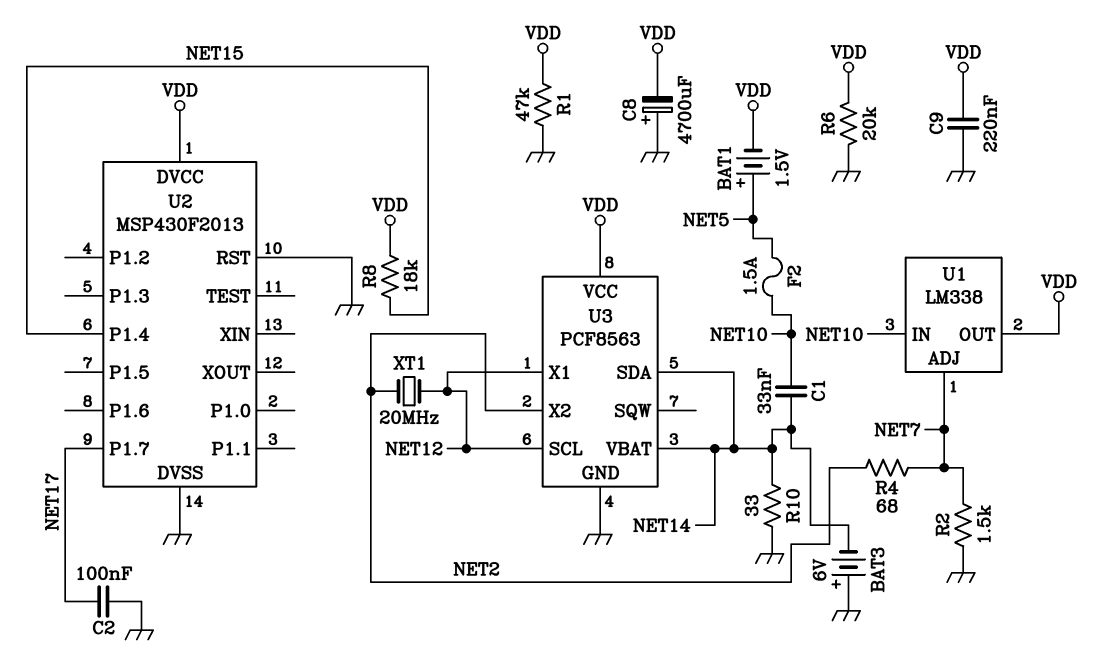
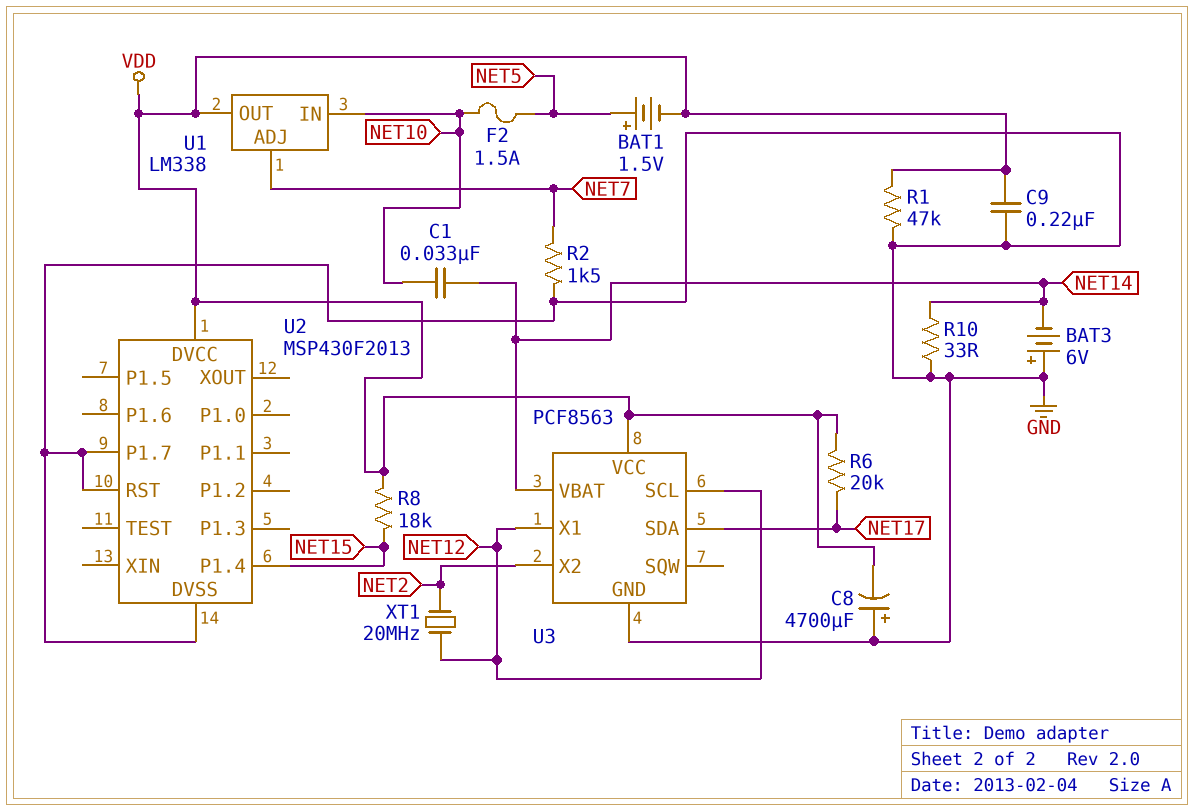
C2: 100nF (GND, NET17) -> none
R4: 68 (NET2, NET7) -> none
R6: 20k (GND, VDD) -> 20k (NET17, VDD)
U2 pin P1.7: NET17 -> GND
U3 pin SDA: NET14 -> NET17

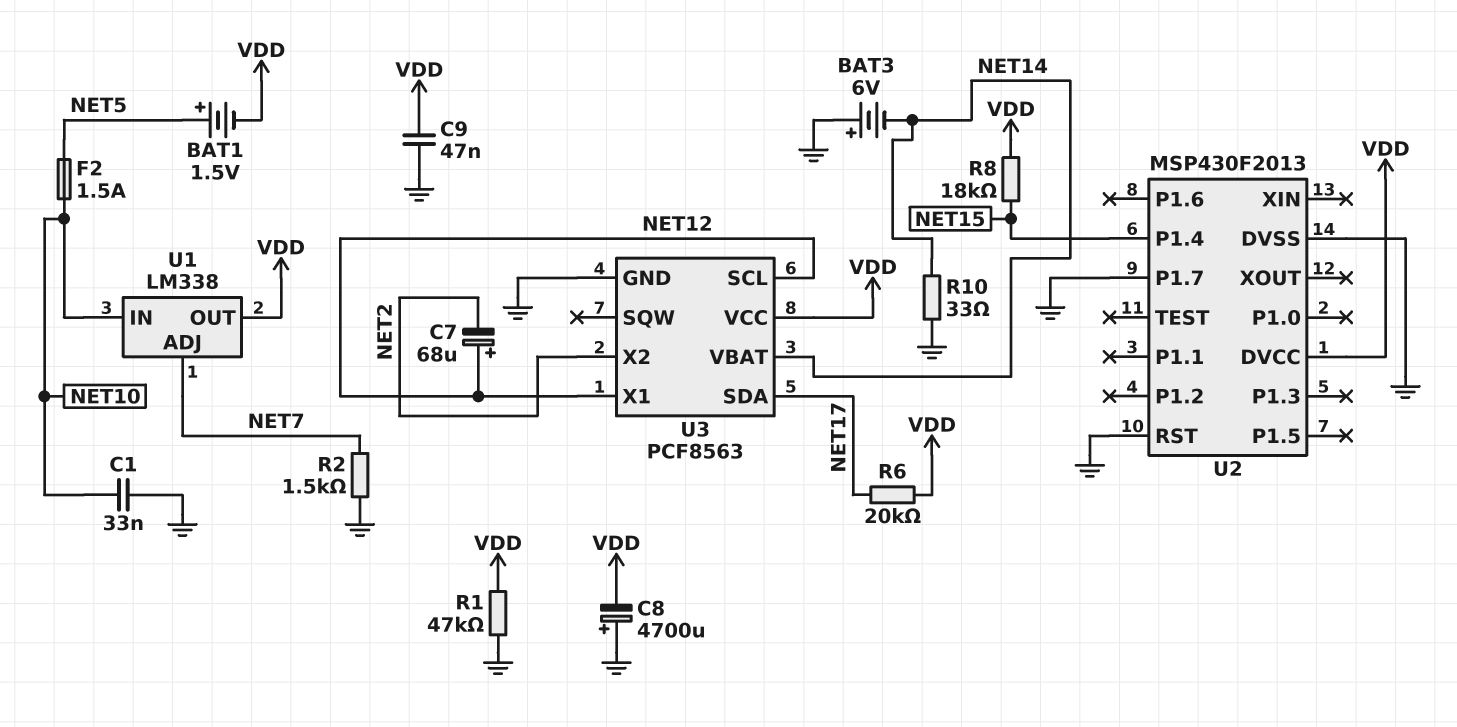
C1: 33nF (NET10, NET14) -> 33nF (GND, NET10)
C7: none -> 68uF (plus NET12, minus NET2)
C9: 220nF (GND, VDD) -> 47nF (GND, VDD)
XT1: 20MHz (NET2, NET12) -> none

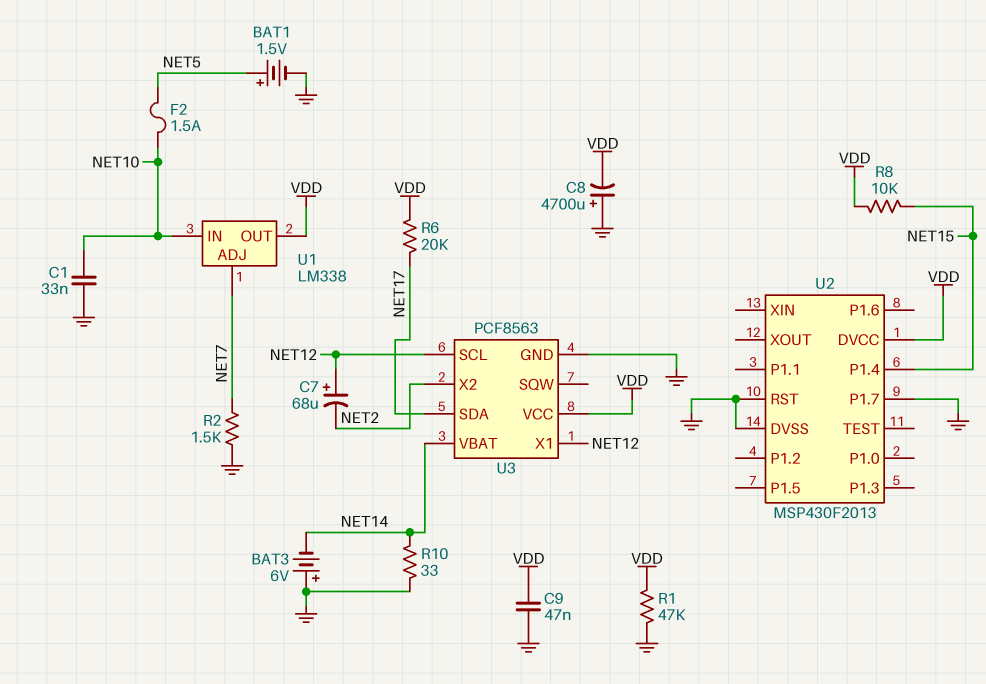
BAT1: 1.5V (plus NET5, minus VDD) -> 1.5V (plus NET5, minus GND)
R8: 18k (NET15, VDD) -> 10k (NET15, VDD)

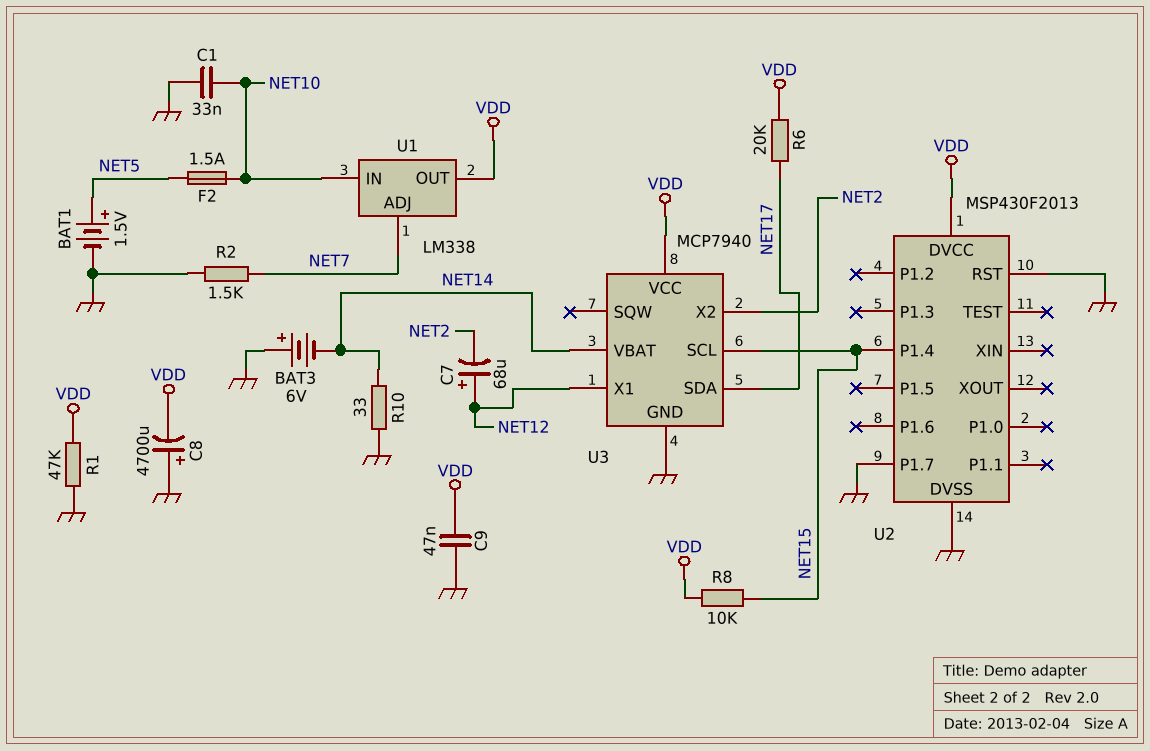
U3: PCF8563 -> MCP7940
U3 pin SCL: NET12 -> NET15

